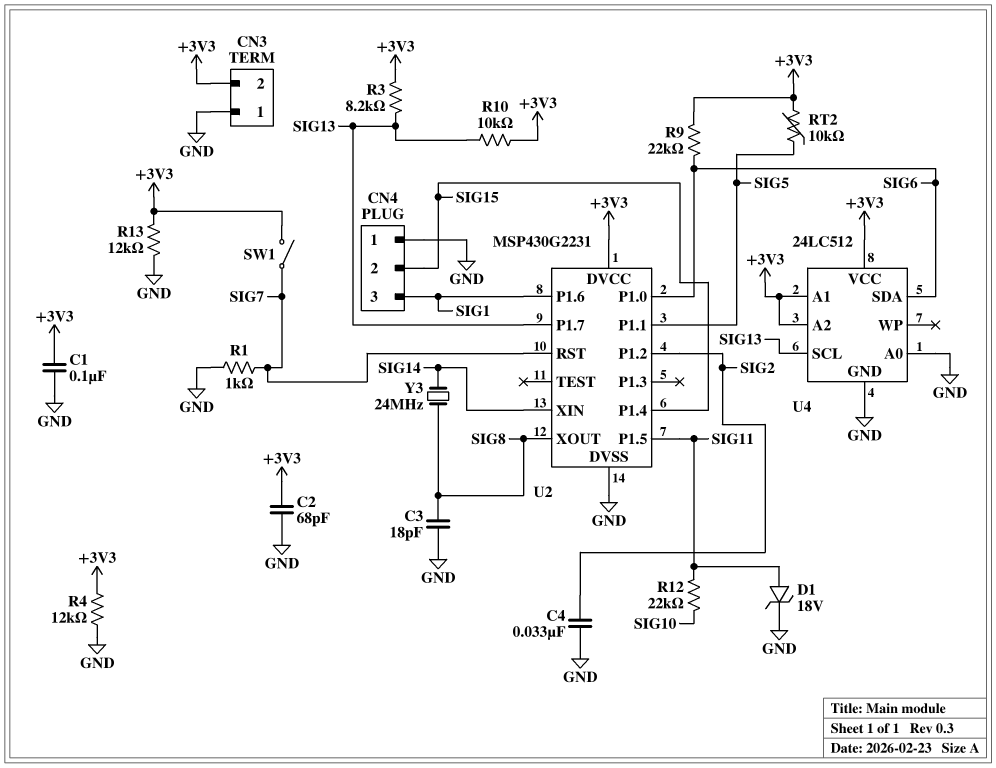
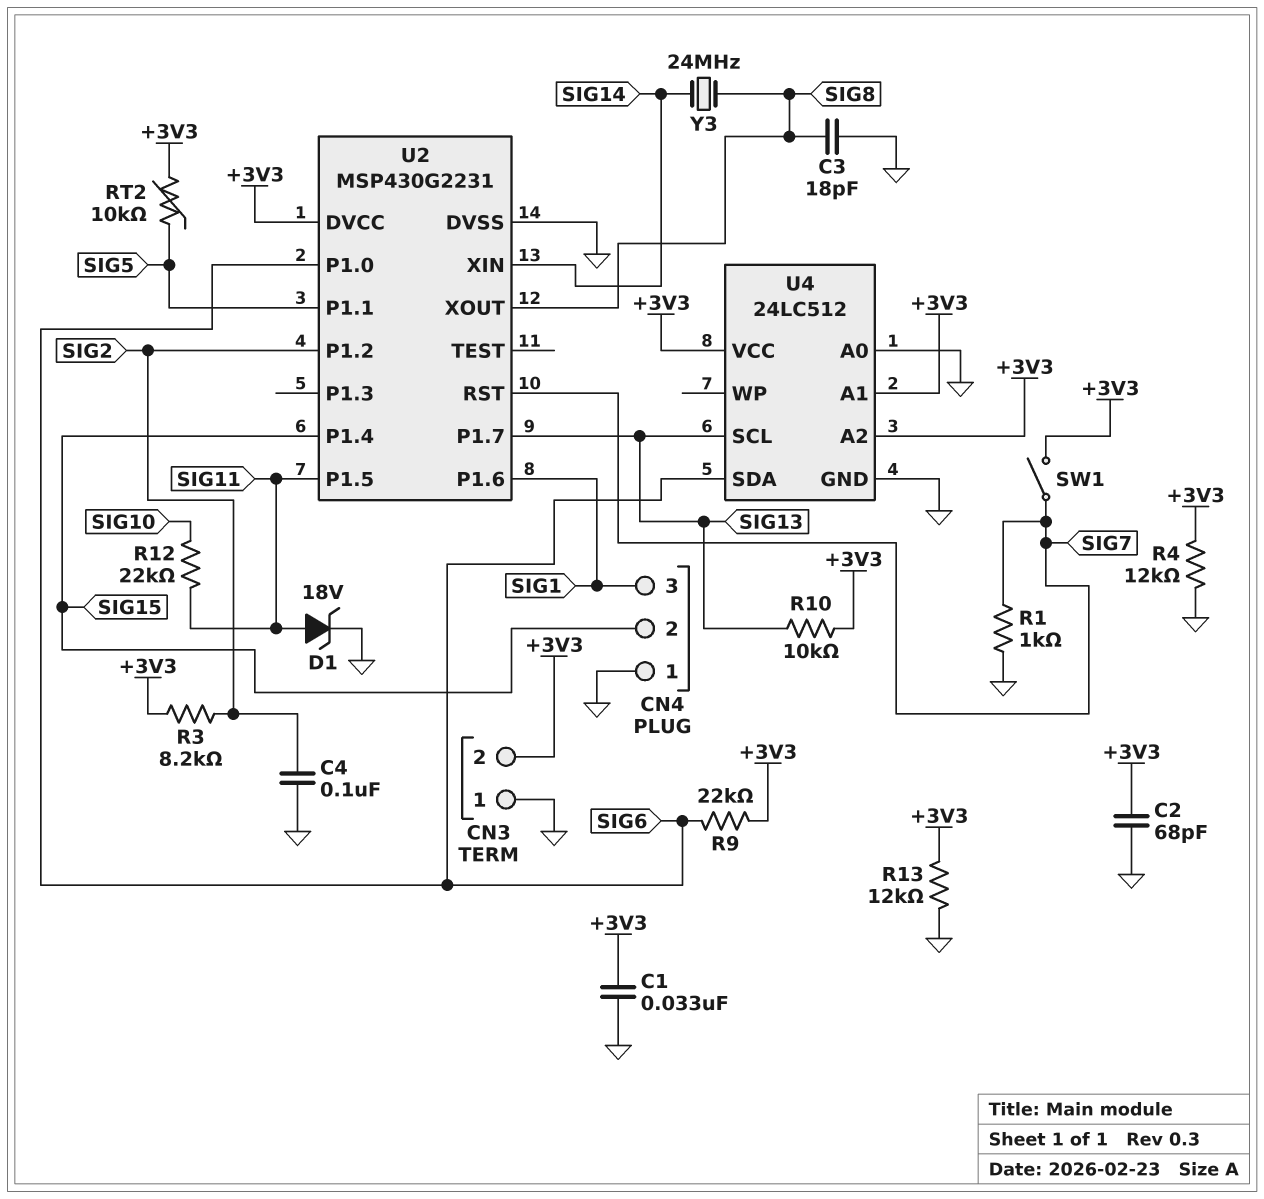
C1: 100nF (+3V3, GND) -> 33nF (+3V3, GND)
C4: 33nF (GND, SIG2) -> 100nF (GND, SIG2)
R3: 8.2k (+3V3, SIG13) -> 8.2k (+3V3, SIG2)

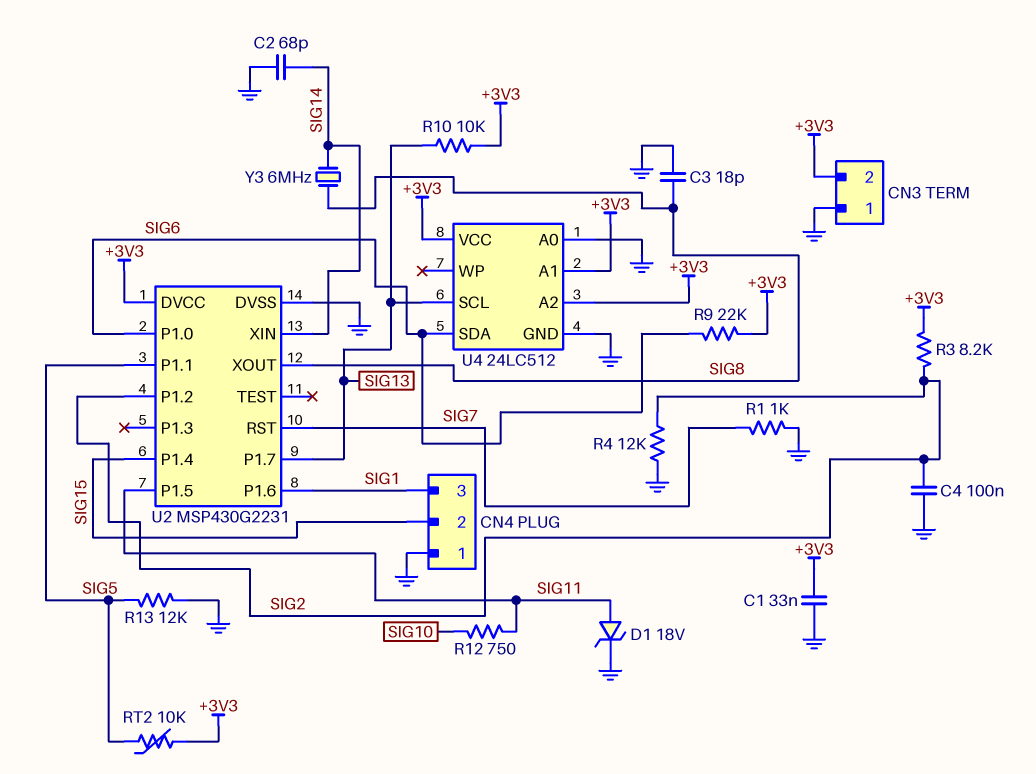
C2: 68pF (+3V3, GND) -> 68pF (GND, SIG14)
R4: 12k (+3V3, GND) -> 12k (GND, SIG2)
R12: 22k (SIG10, SIG11) -> 750 (SIG10, SIG11)
R13: 12k (+3V3, GND) -> 12k (GND, SIG5)
SW1: switch (+3V3, SIG7) -> none
Y3: 24MHz (SIG8, SIG14) -> 6MHz (SIG8, SIG14)

